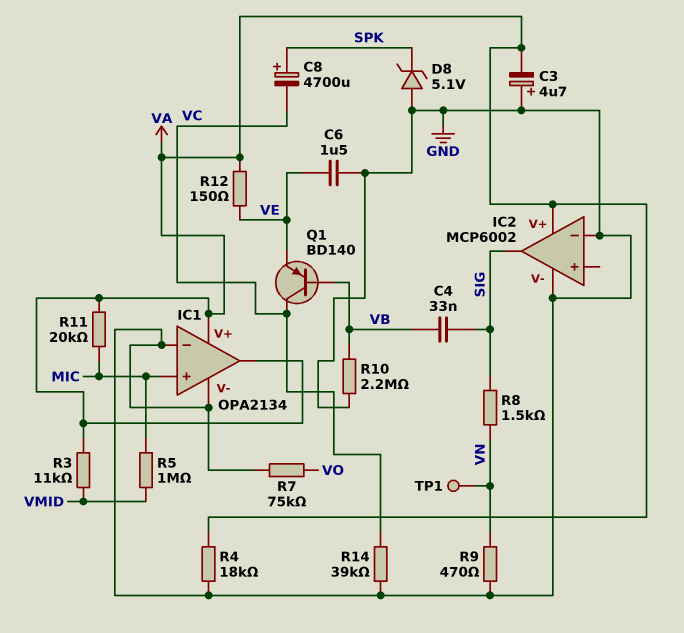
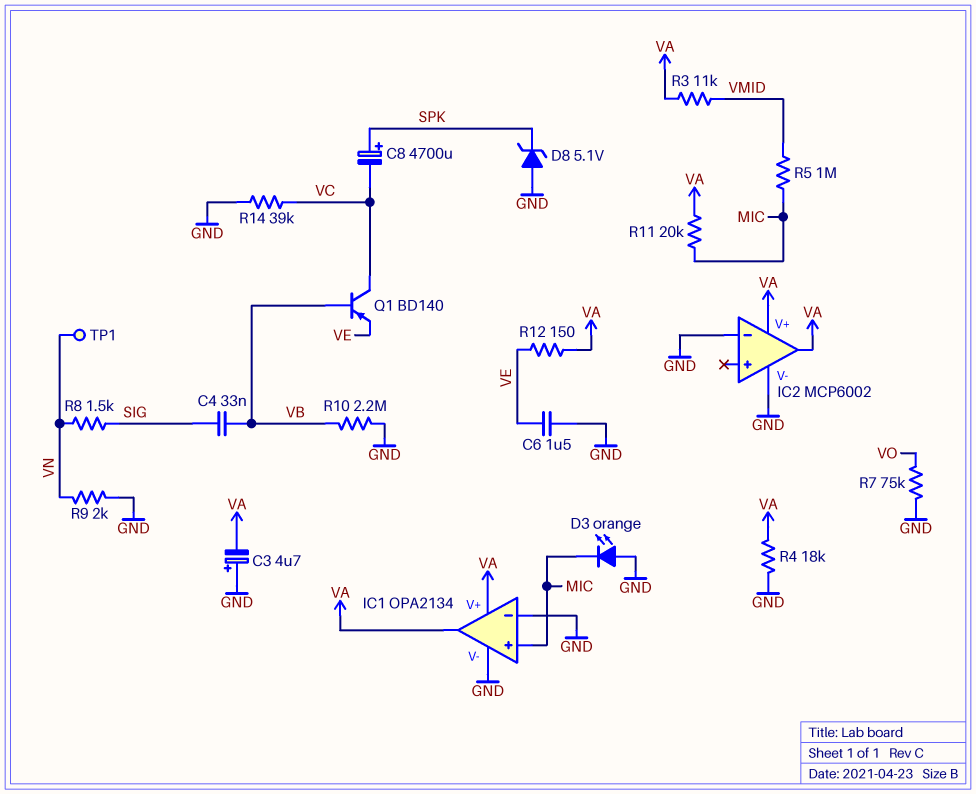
D3: none -> LED orange (A GND, K MIC)
IC2 pin out: SIG -> VA
R9: 470 (GND, VN) -> 2k (GND, VN)

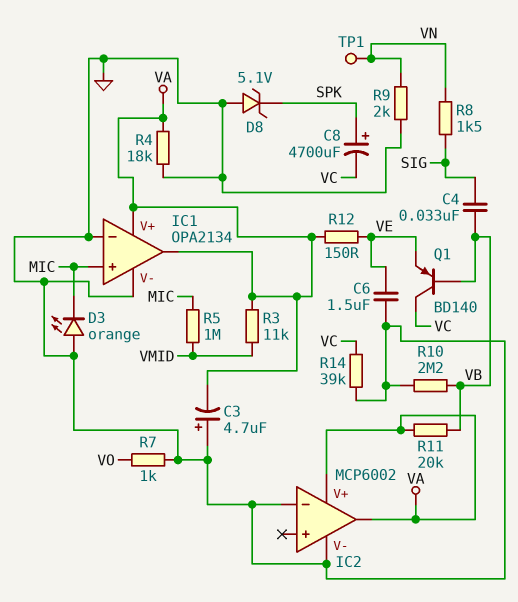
R7: 75k (GND, VO) -> 1k (GND, VO)
R11: 20k (MIC, VA) -> 20k (VA, VB)

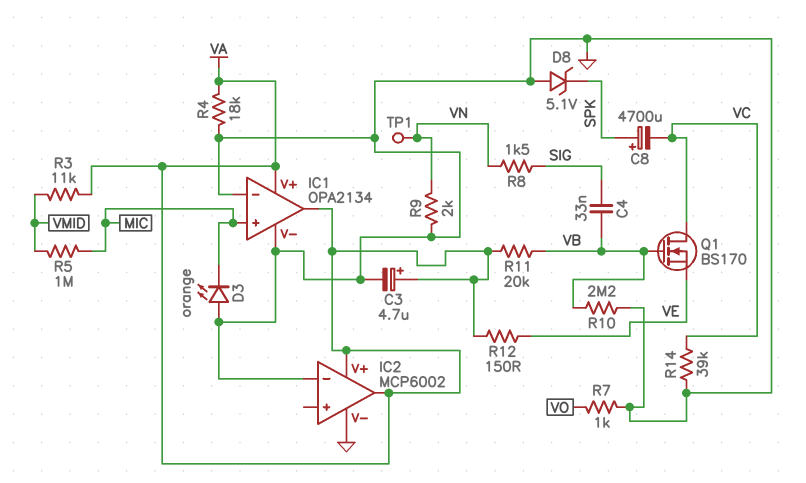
C3: 4.7uF (plus GND, minus VA) -> 4.7uF (plus VA, minus GND)
C6: 1.5uF (GND, VE) -> none
Q1: PNP BD140 (B VB, C VC, E VE) -> NMOS BS170 (G VB, D VC, S VE)

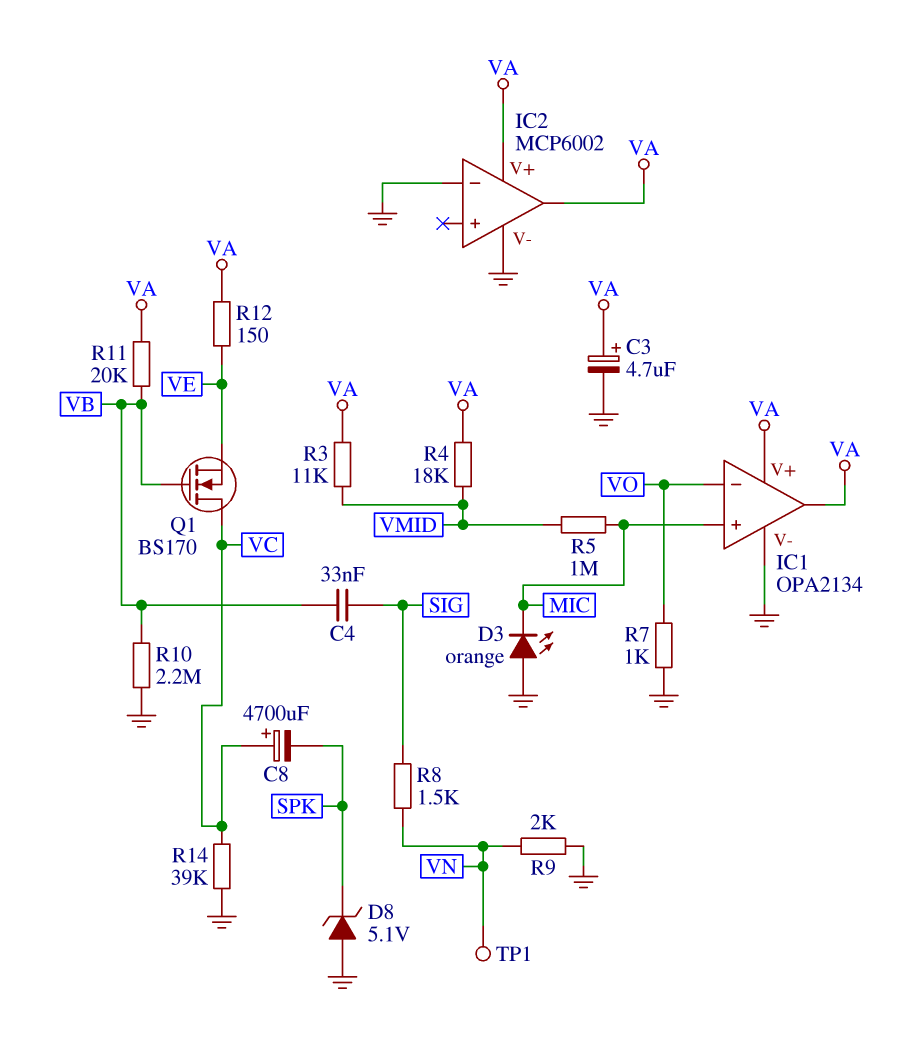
C8: 4700uF (plus SPK, minus VC) -> 4700uF (plus VC, minus SPK)
IC1 pin in-: GND -> VO
R4: 18k (GND, VA) -> 18k (VA, VMID)

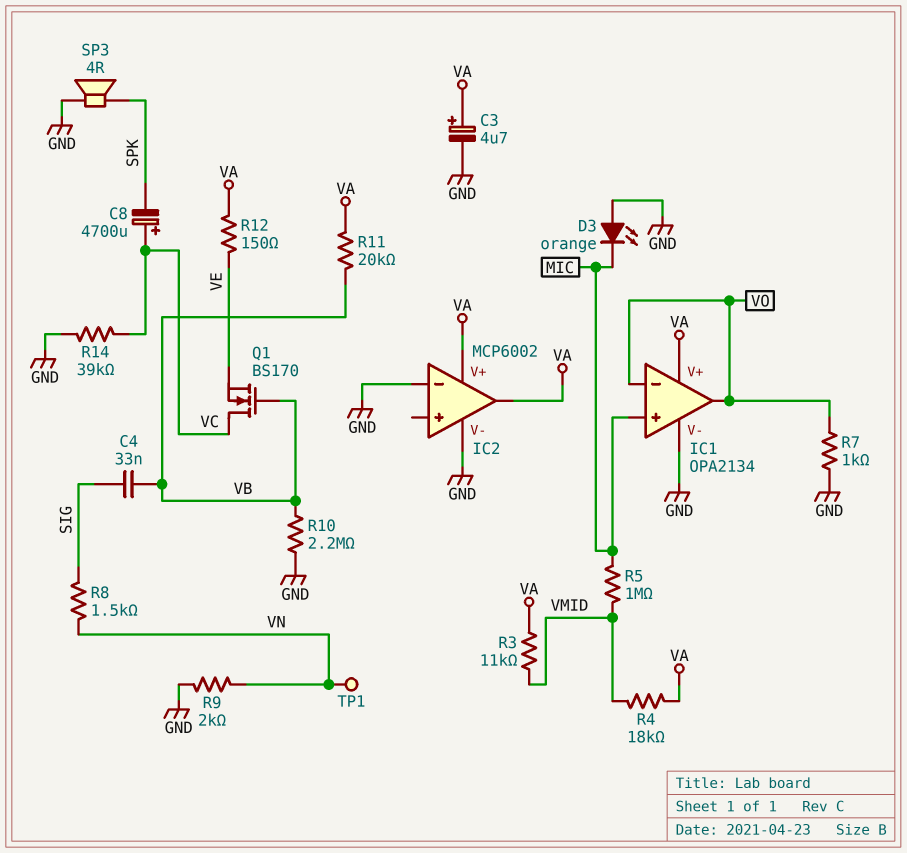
D8: zener 5.1V (A GND, K SPK) -> none
IC1 pin out: VA -> VO
SP3: none -> speaker 4R (GND, SPK)

